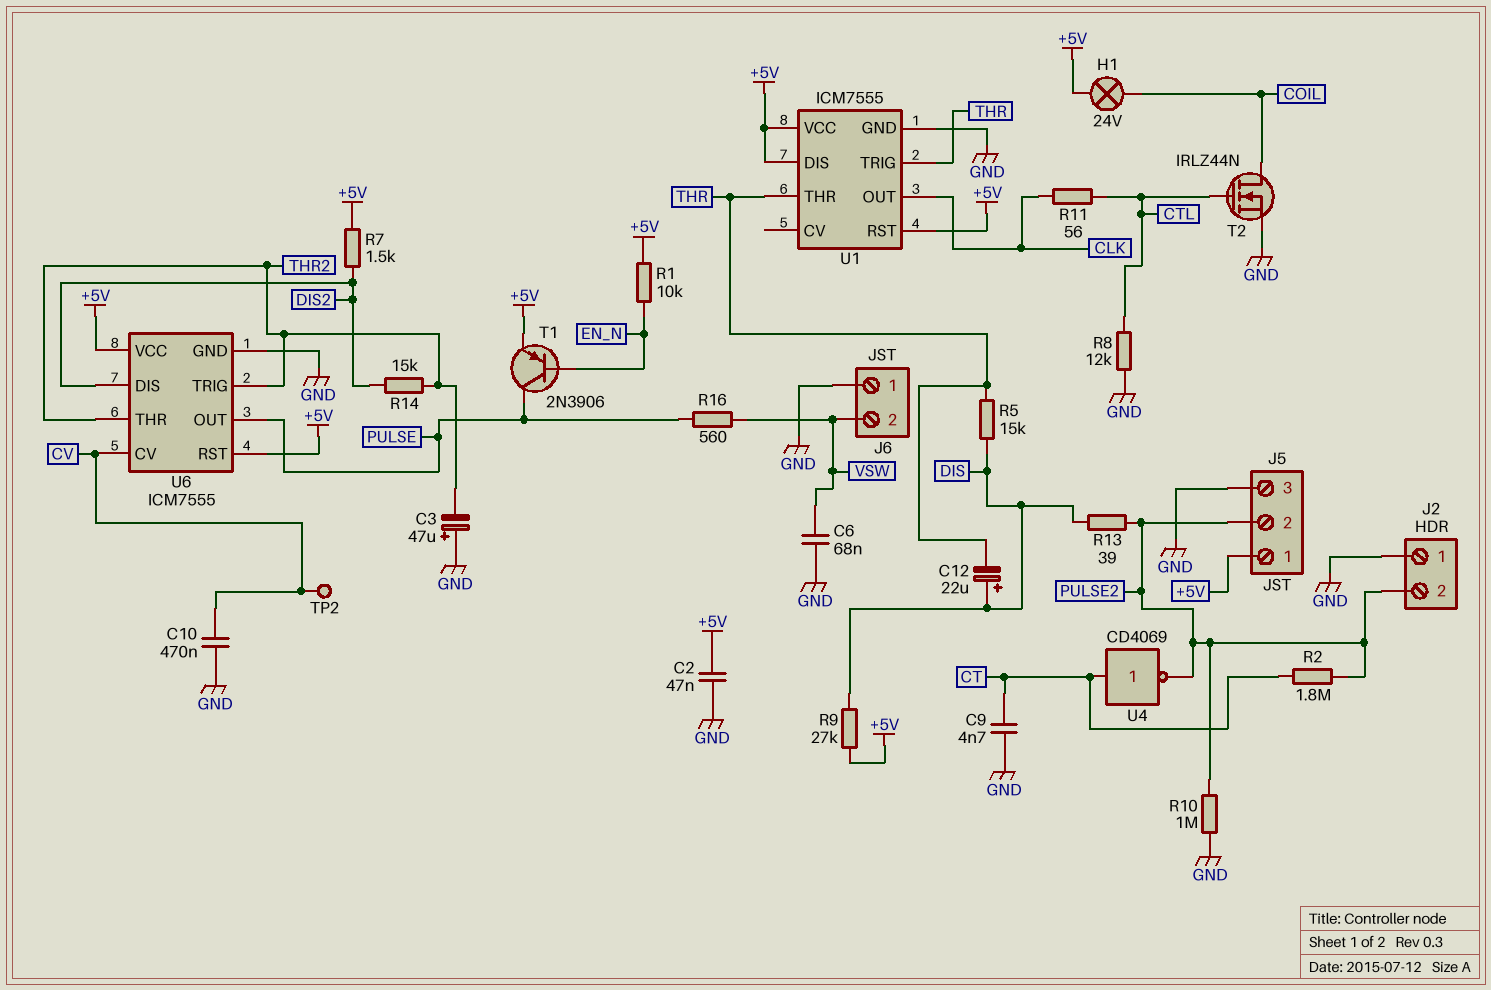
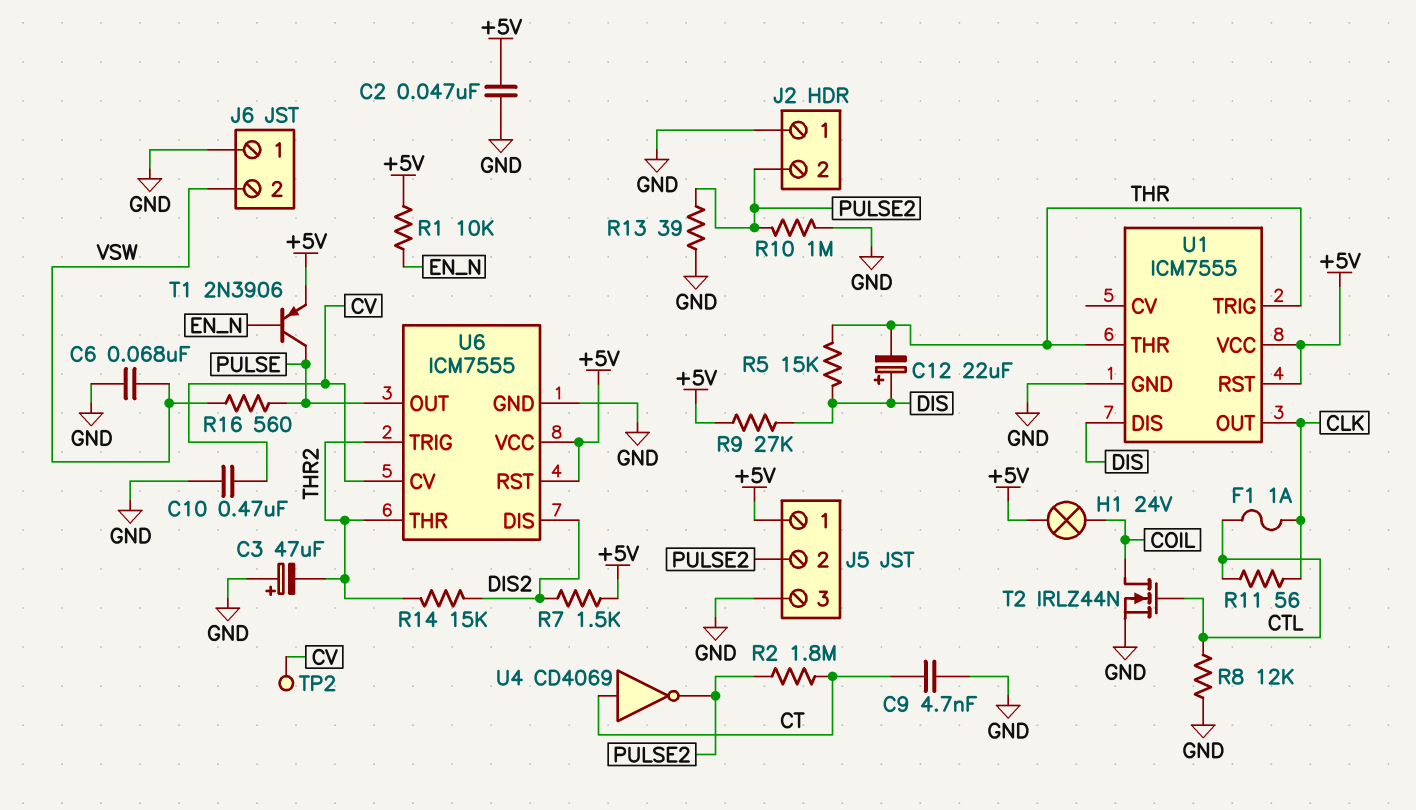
F1: none -> 1A (CLK, CTL)
R13: 39 (DIS, PULSE2) -> 39 (GND, PULSE2)
U1 pin DIS: +5V -> DIS

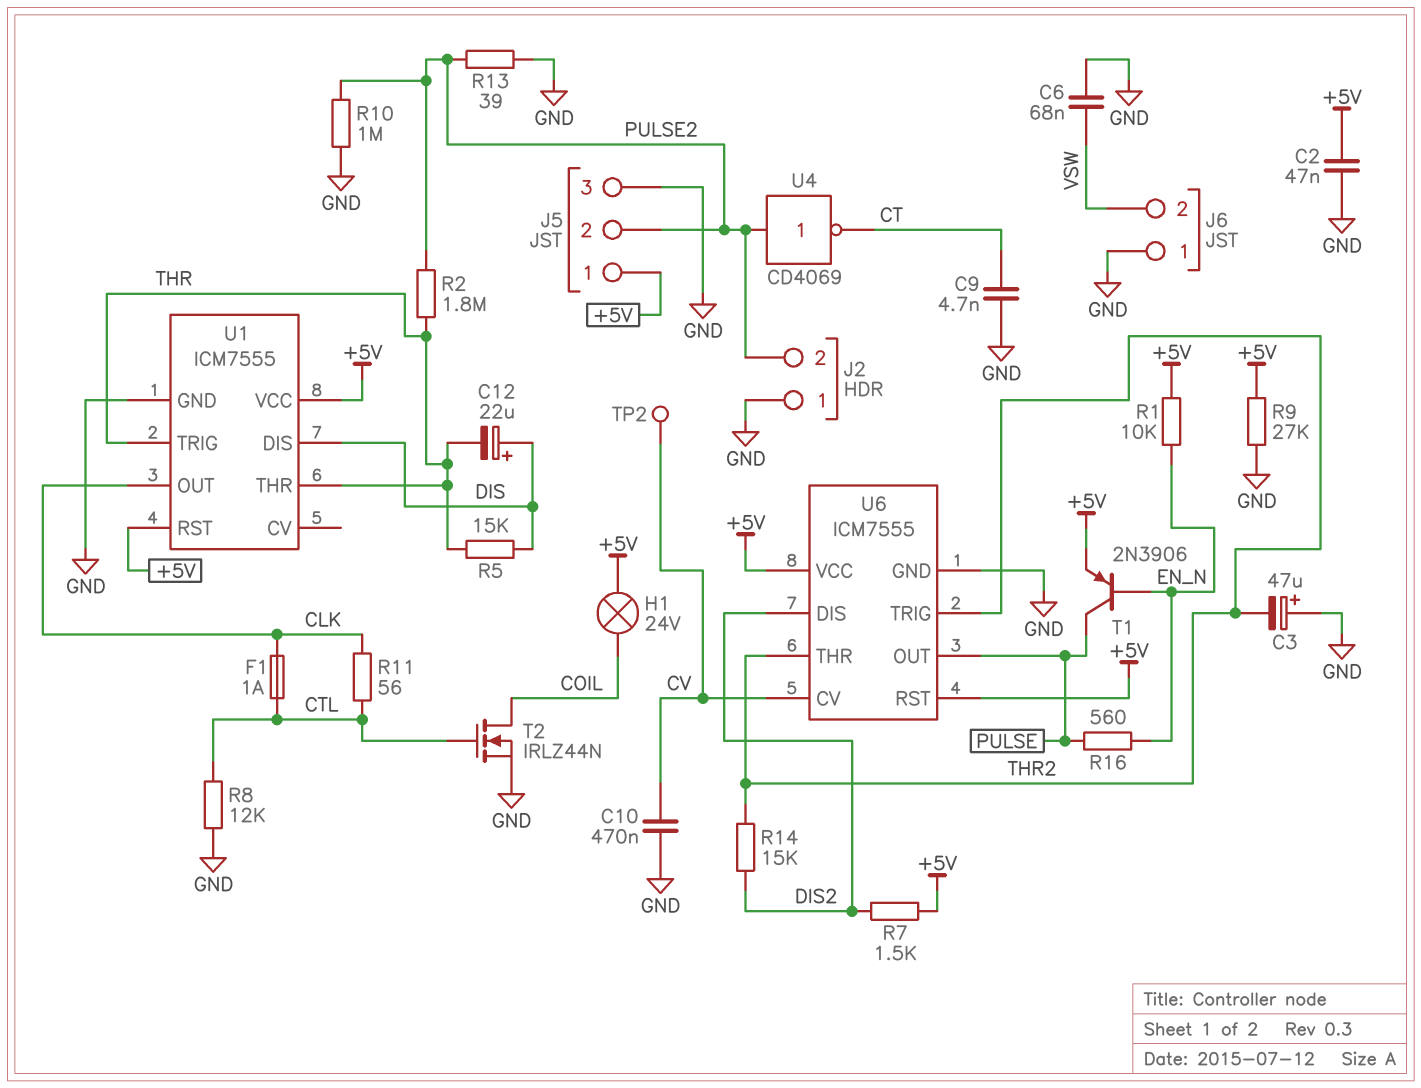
R2: 1.8M (CT, PULSE2) -> 1.8M (PULSE2, THR)
R9: 27k (+5V, DIS) -> 27k (+5V, GND)
R16: 560 (PULSE, VSW) -> 560 (EN_N, PULSE)
U4: NOT CD4069 (in CT, out PULSE2) -> NOT CD4069 (in PULSE2, out CT)

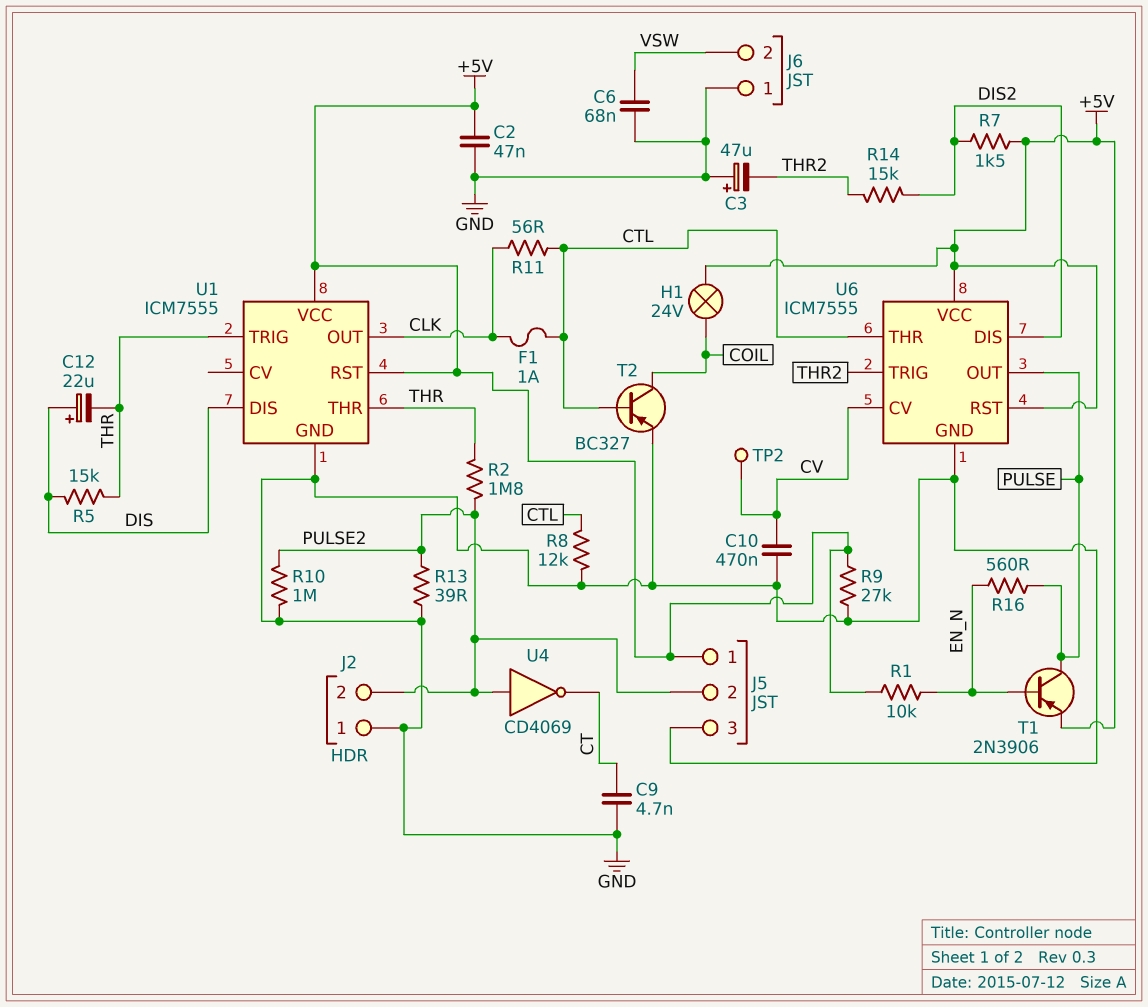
T2: NMOS IRLZ44N (G CTL, D COIL, S GND) -> PNP BC327 (B CTL, C COIL, E GND)
U6 pin THR: THR2 -> CTL

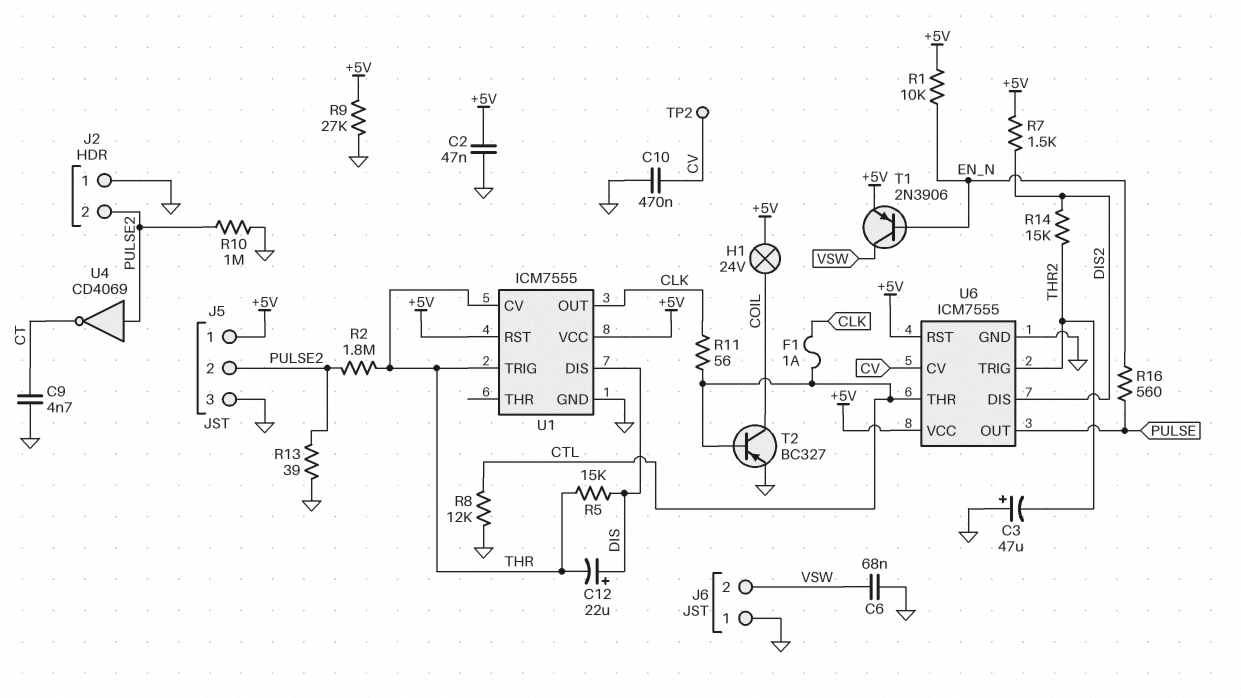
T1: PNP 2N3906 (B EN_N, C PULSE, E +5V) -> PNP 2N3906 (B EN_N, C VSW, E +5V)
U1 pin CV: none -> THR
U1 pin THR: THR -> none

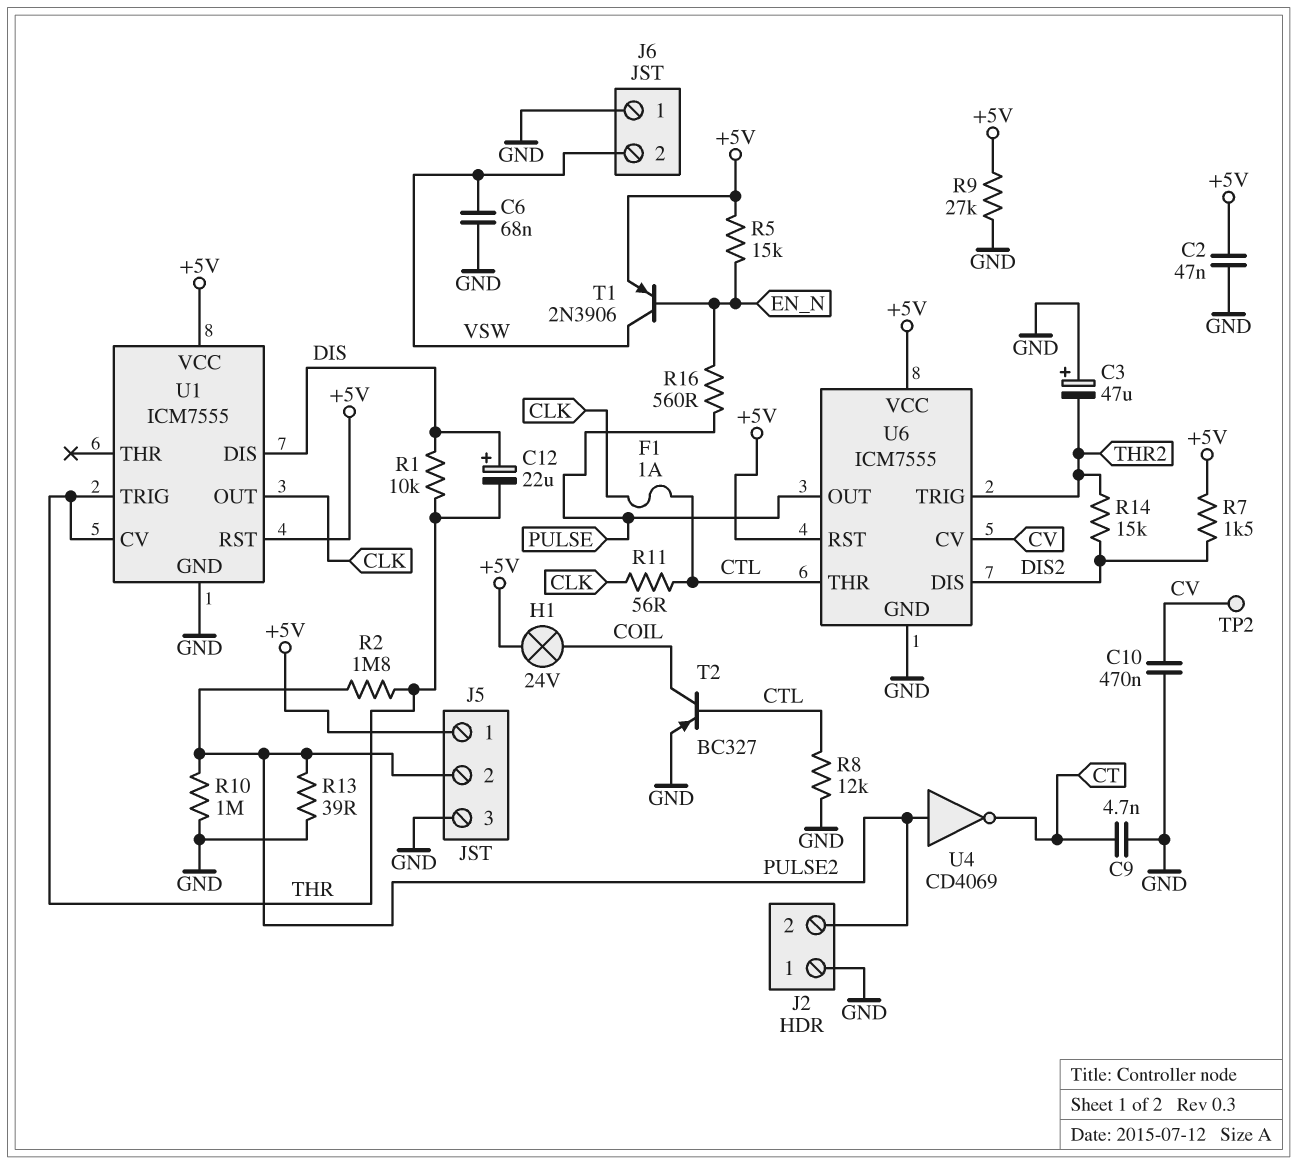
R1: 10k (+5V, EN_N) -> 10k (DIS, THR)
R5: 15k (DIS, THR) -> 15k (+5V, EN_N)

